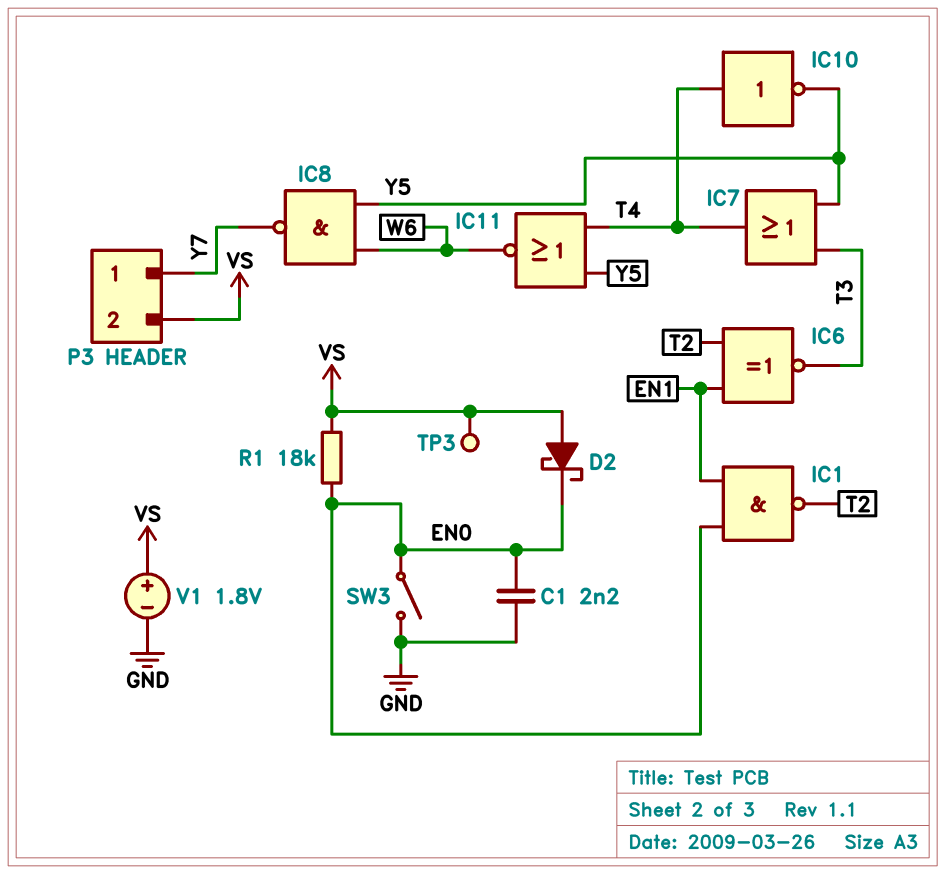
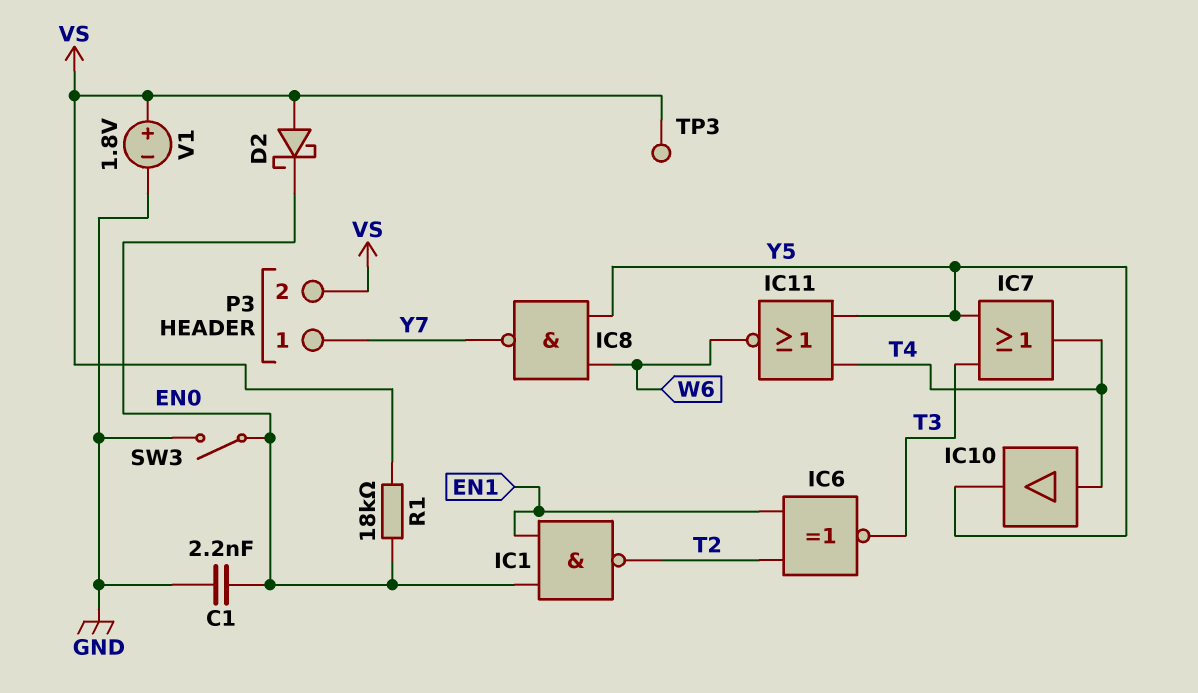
IC10: NOT (in T4, out Y5) -> buffer (in T4, out Y5)

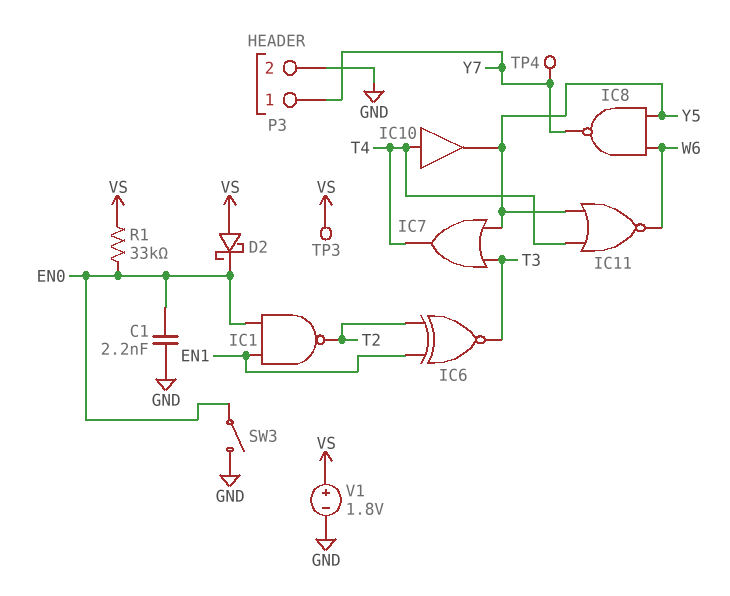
P3 pin 2: VS -> GND
R1: 18k (EN0, VS) -> 33k (EN0, VS)
TP4: none -> test point (Y7)

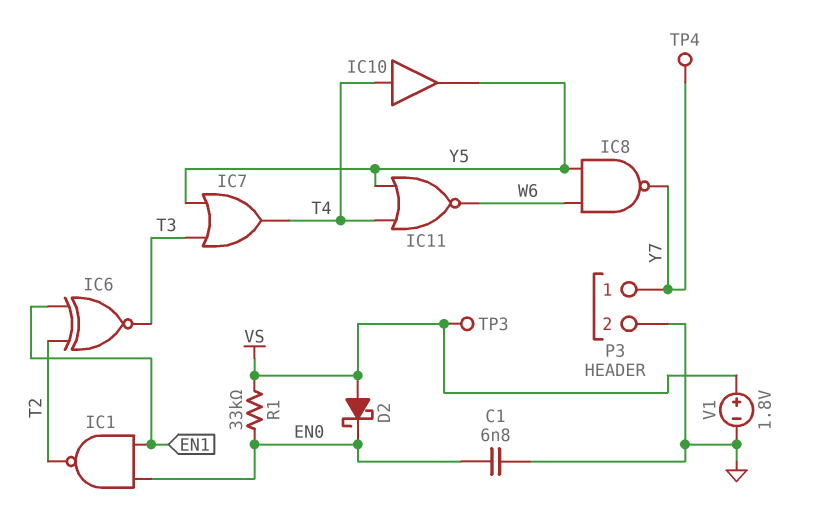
C1: 2.2nF (EN0, GND) -> 6.8nF (EN0, GND)
SW3: switch (EN0, GND) -> none

